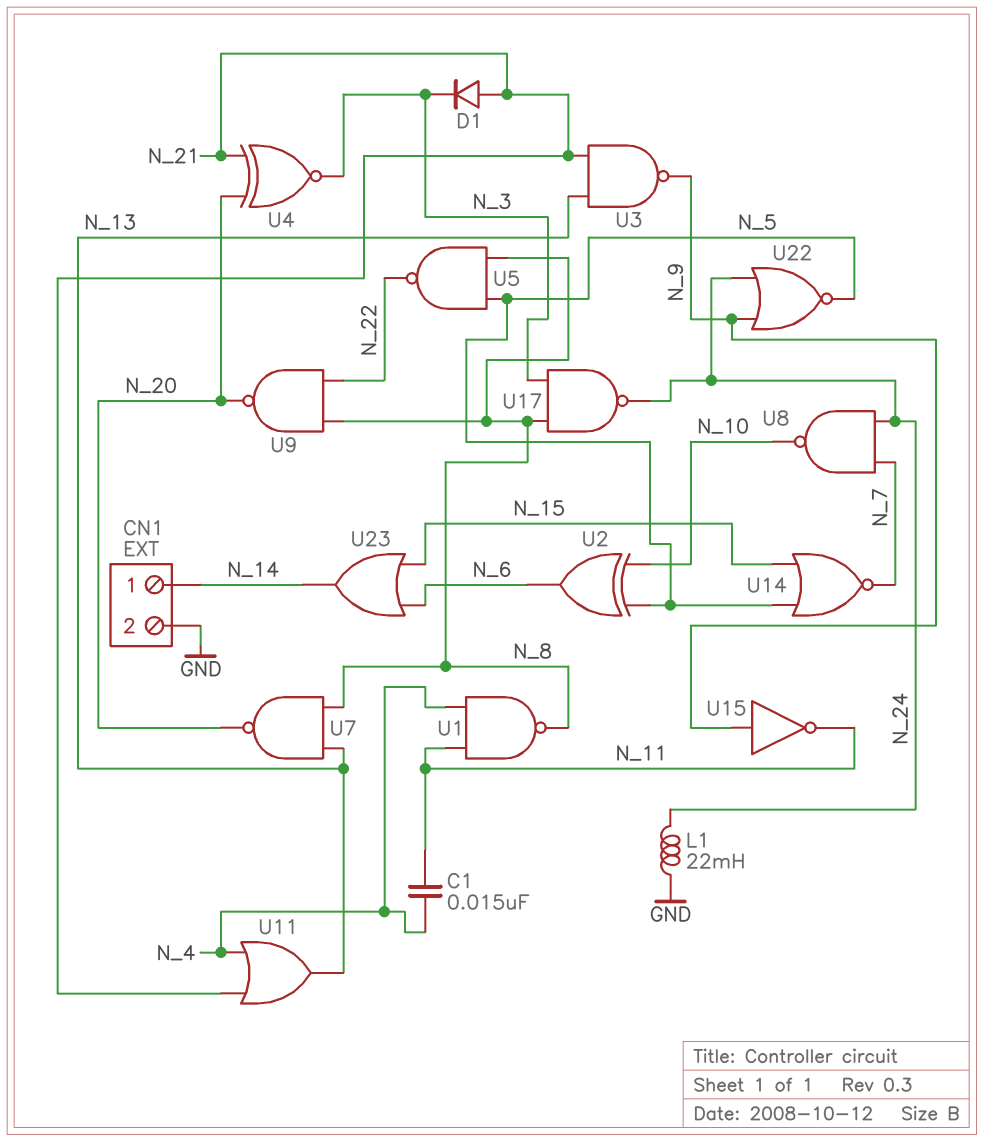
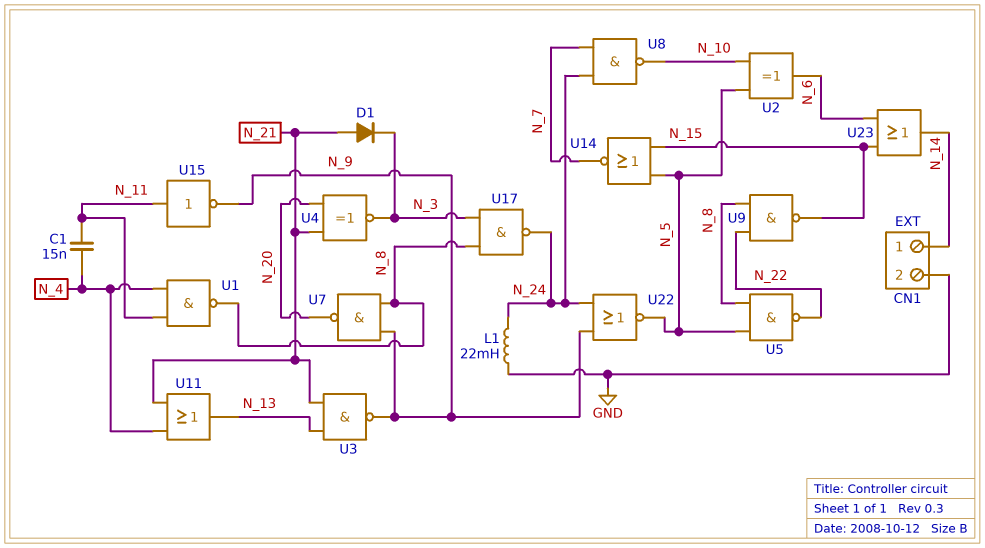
U7: NAND (in N_8, in N_13, out N_20) -> NAND (in N_8, in N_9, out N_20)
U9: NAND (in N_8, in N_22, out N_20) -> NAND (in N_8, in N_22, out N_15)
U15: NOT (in N_9, out N_11) -> NOT (in N_11, out N_9)

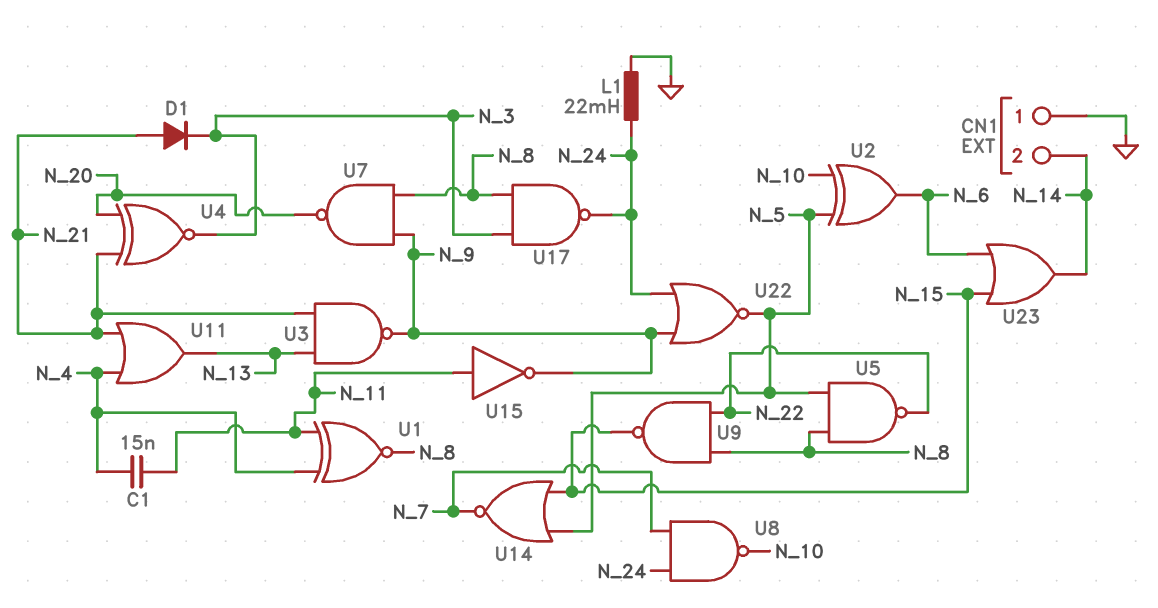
CN1 pin 1: N_14 -> GND
CN1 pin 2: GND -> N_14
U1: NAND (in N_4, in N_11, out N_8) -> XNOR (in N_4, in N_11, out N_8)

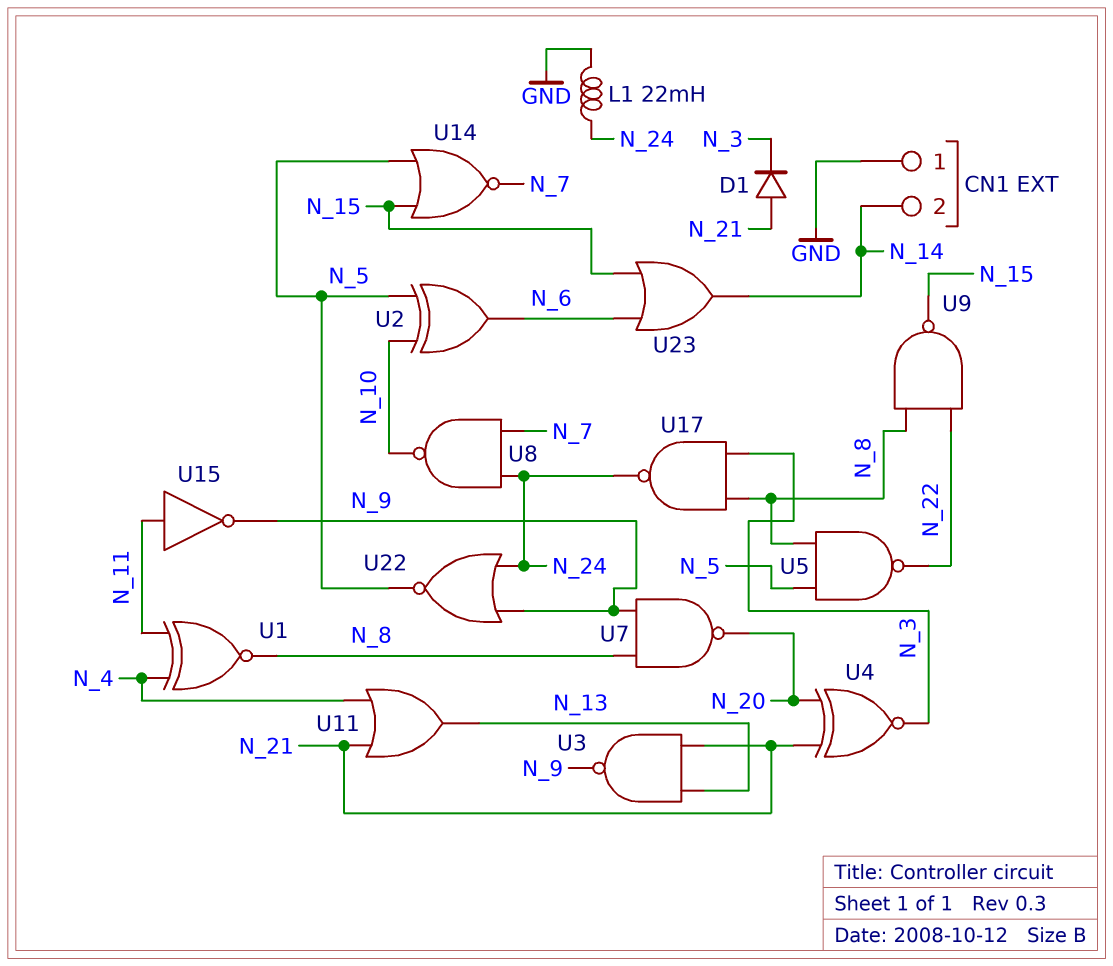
C1: 15nF (N_4, N_11) -> none

